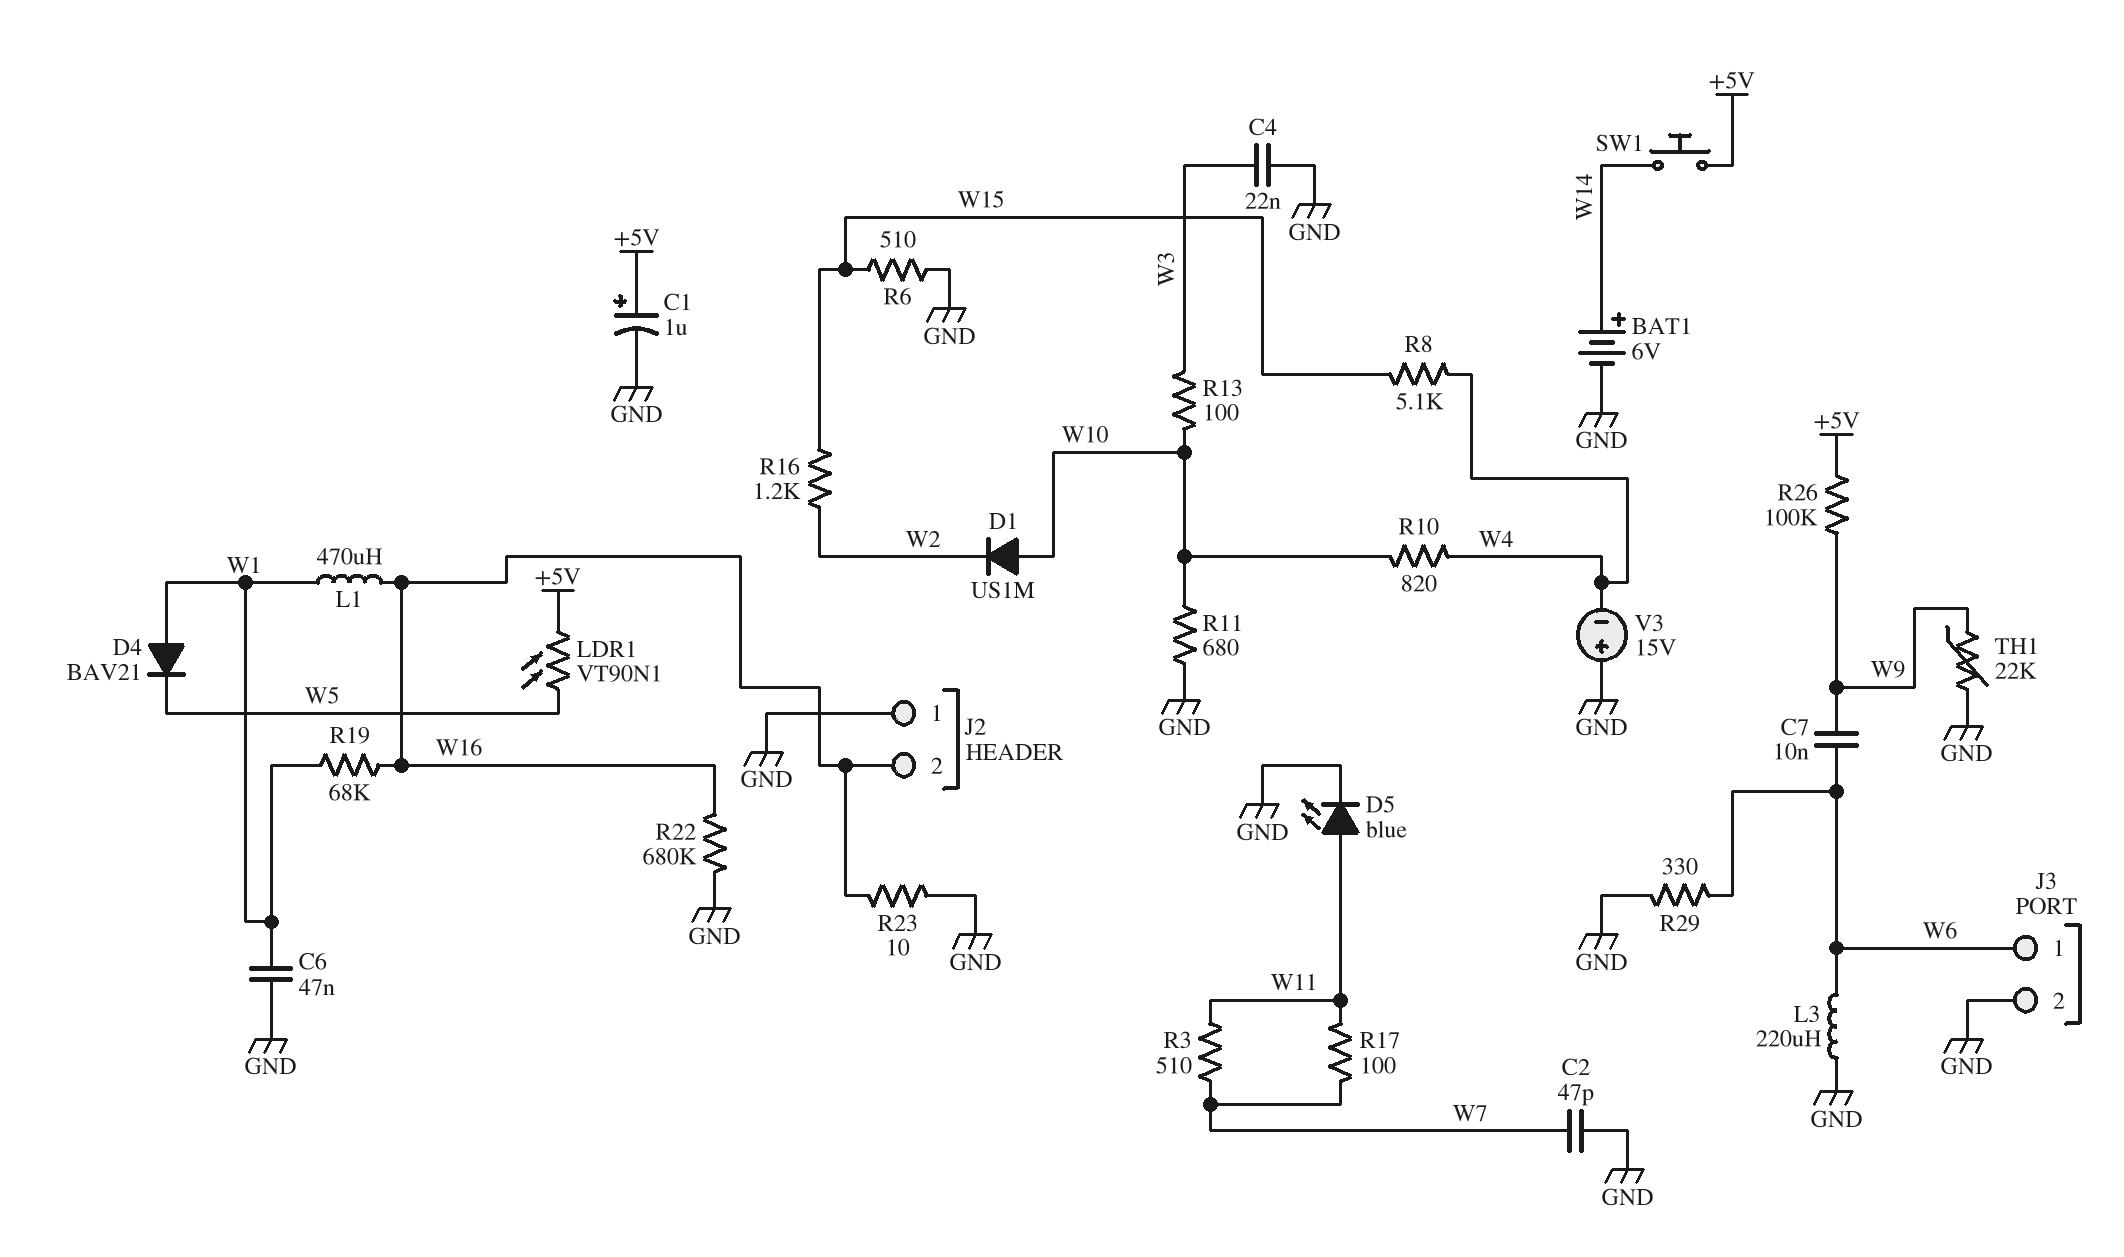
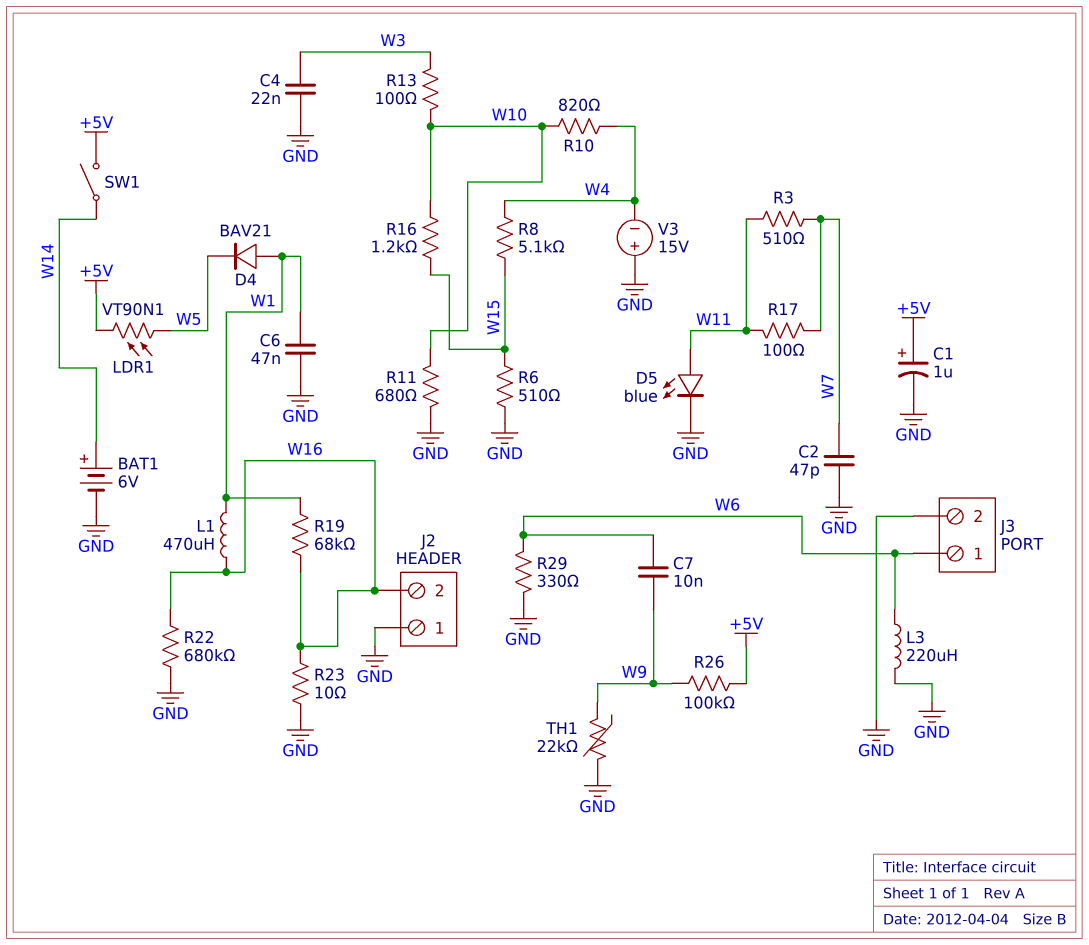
D1: diode US1M (A W10, K W2) -> none
R16: 1.2k (W2, W15) -> 1.2k (W10, W15)
SW1: button (+5V, W14) -> switch (+5V, W14)

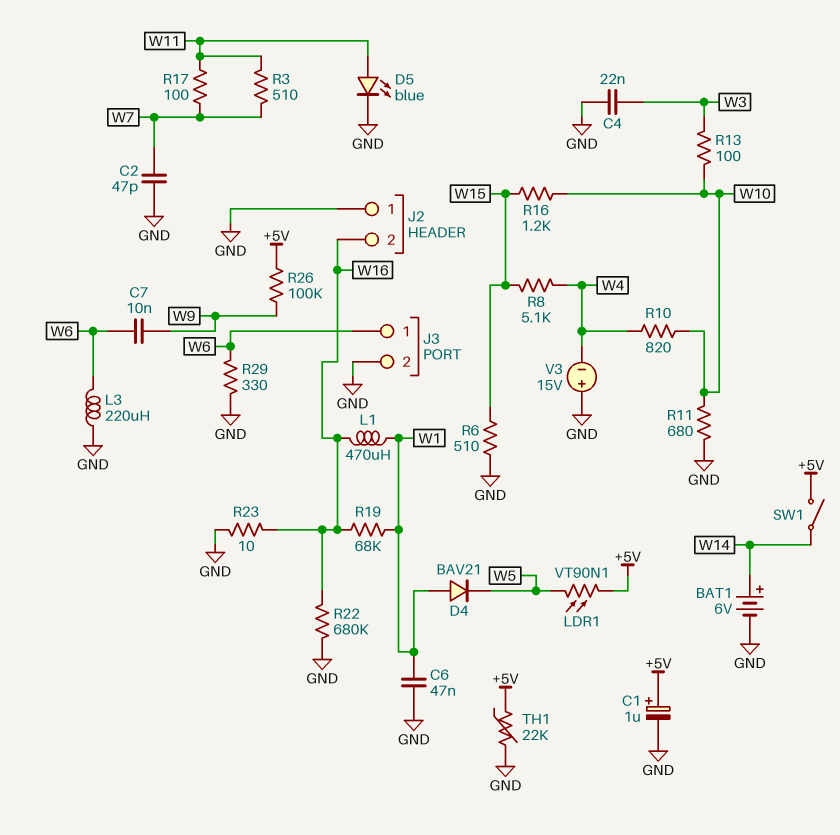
TH1: 22k (GND, W9) -> 22k (+5V, GND)

